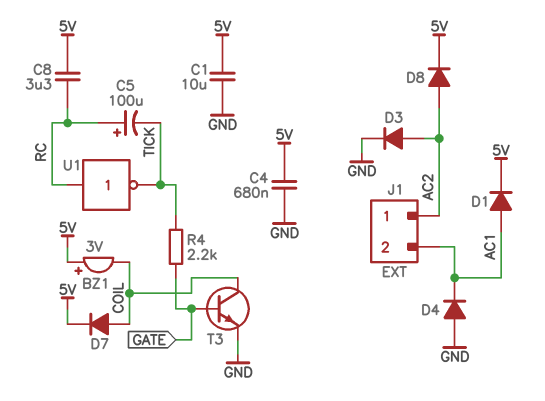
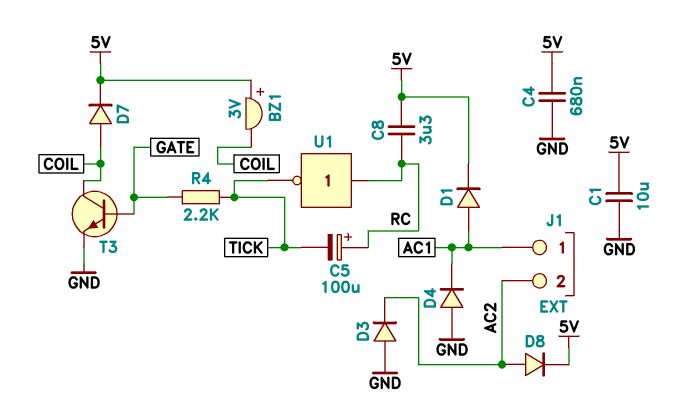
D3: diode (A AC2, K GND) -> diode (A GND, K AC2)
J1 pin 1: AC2 -> AC1
J1 pin 2: AC1 -> AC2

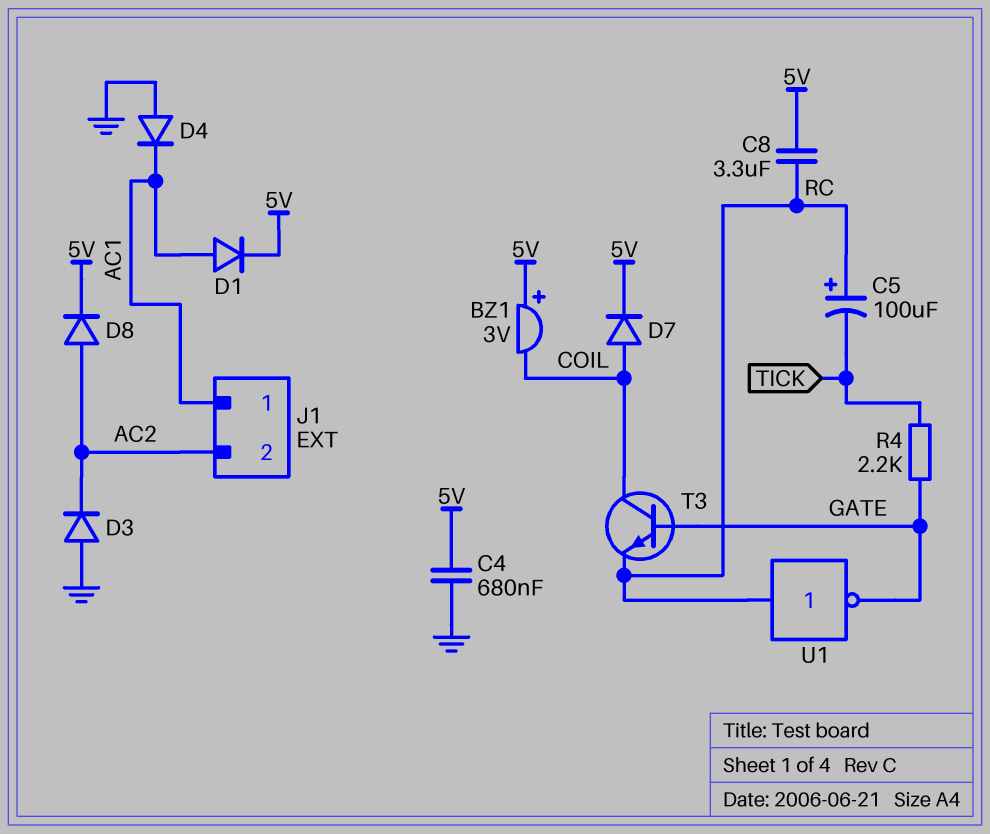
C1: 10uF (5V, GND) -> none
T3: NPN (B GATE, C COIL, E GND) -> NPN (B GATE, C COIL, E RC)
U1: NOT (in RC, out TICK) -> NOT (in RC, out GATE)

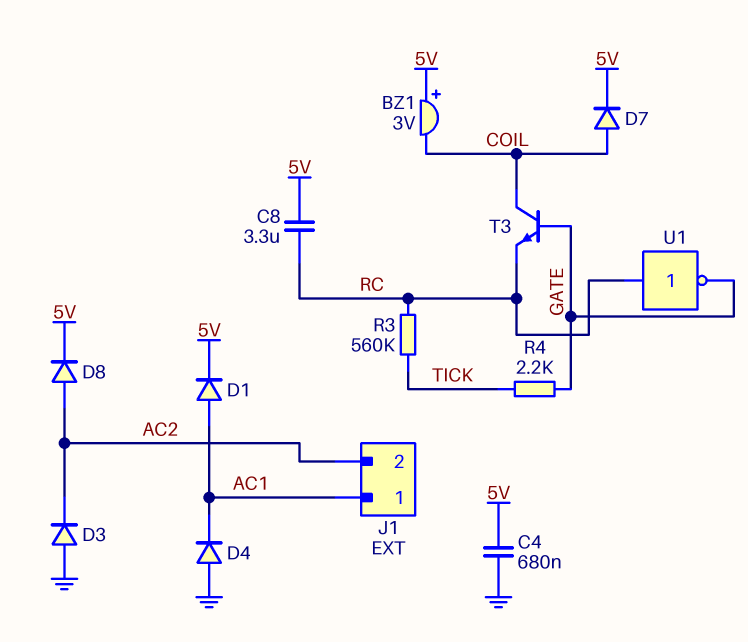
C5: 100uF (plus RC, minus TICK) -> none
R3: none -> 560k (RC, TICK)

